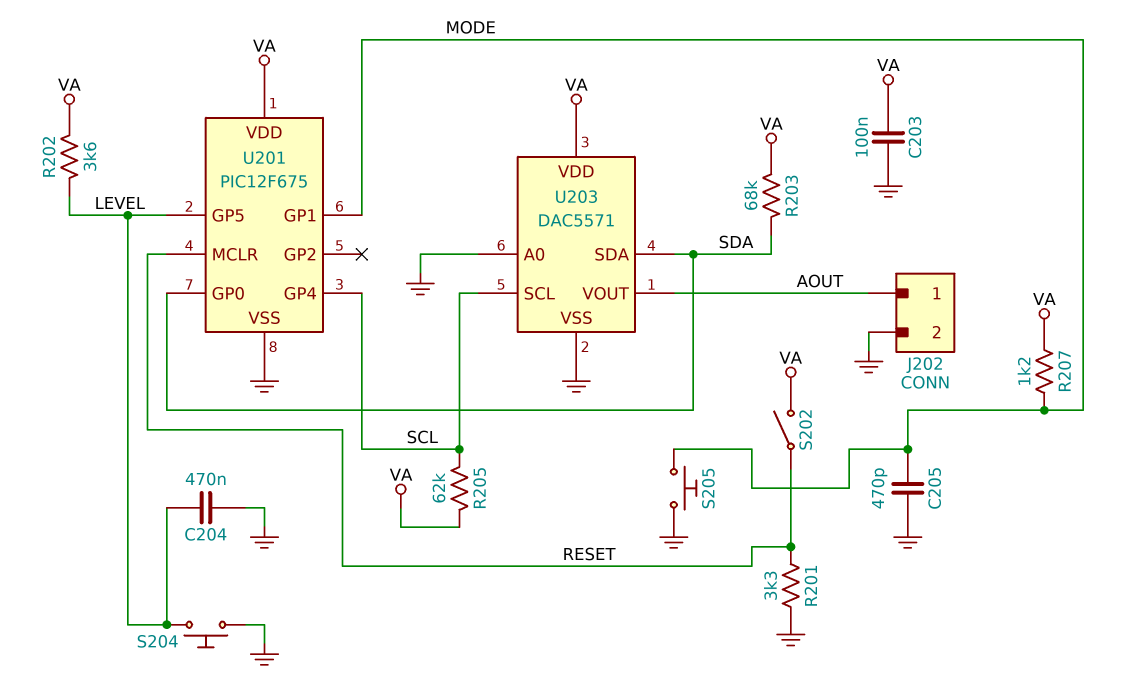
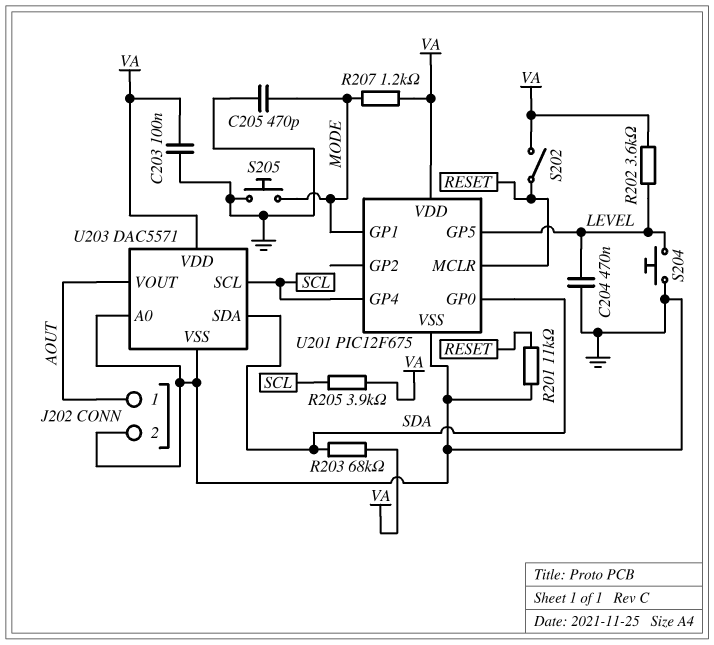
R201: 3.3k (GND, RESET) -> 11k (GND, RESET)
R205: 62k (SCL, VA) -> 3.9k (SCL, VA)

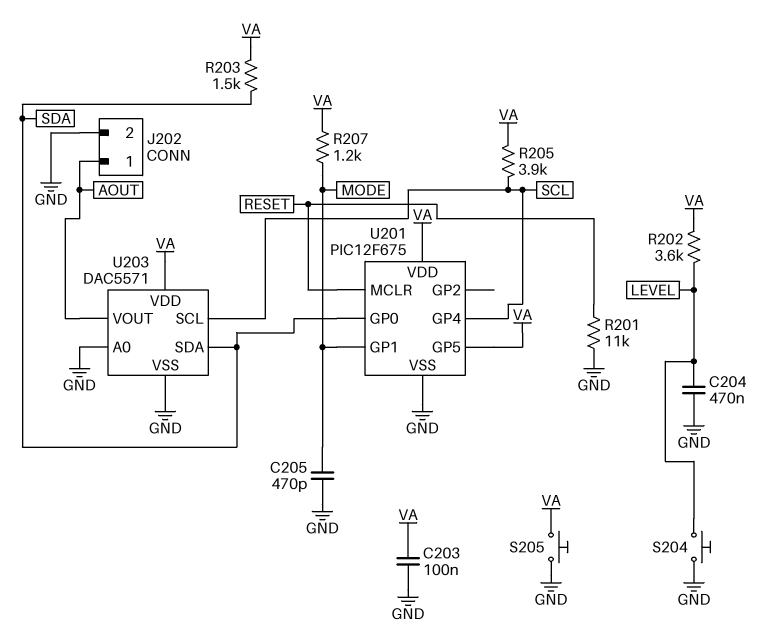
R203: 68k (SDA, VA) -> 1.5k (SDA, VA)
S202: switch (RESET, VA) -> none
S205: button (GND, MODE) -> button (GND, VA)
U201 pin GP5: LEVEL -> VA

